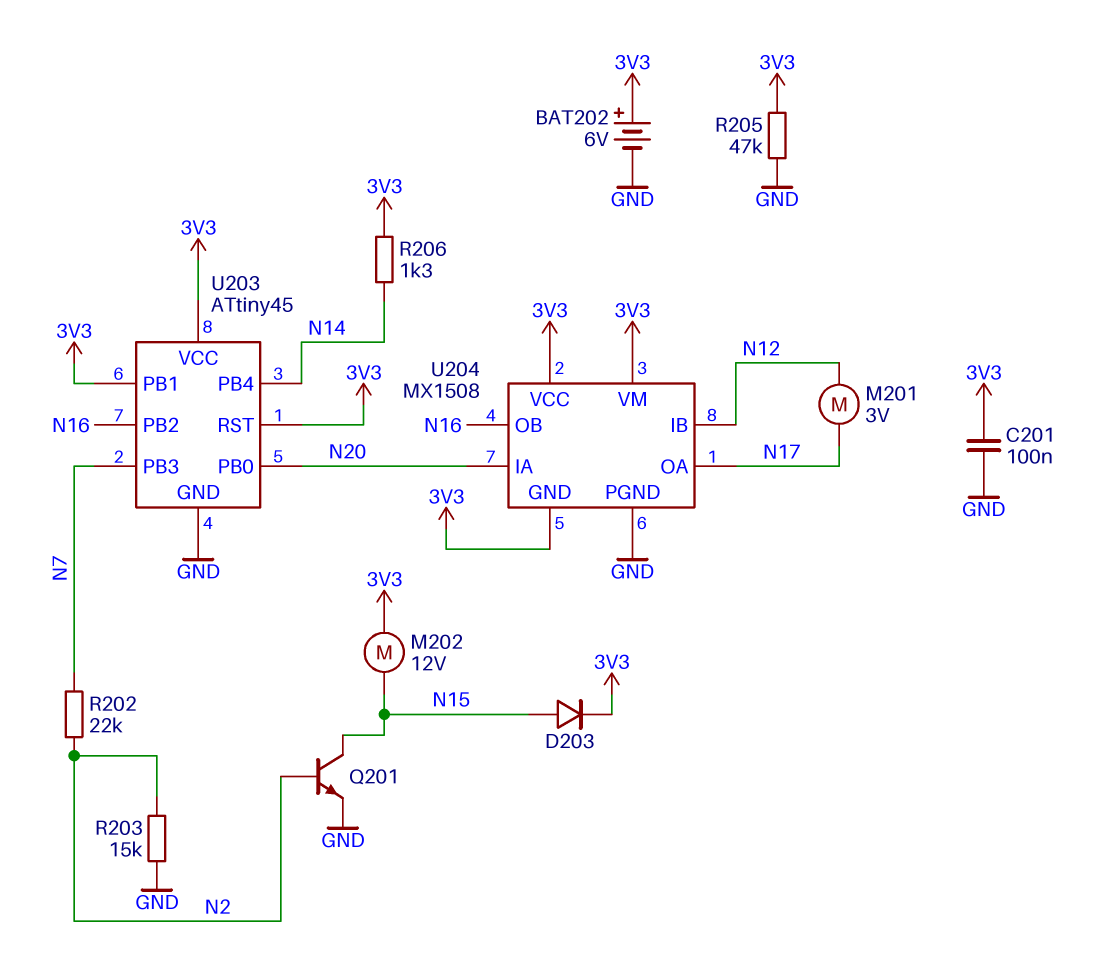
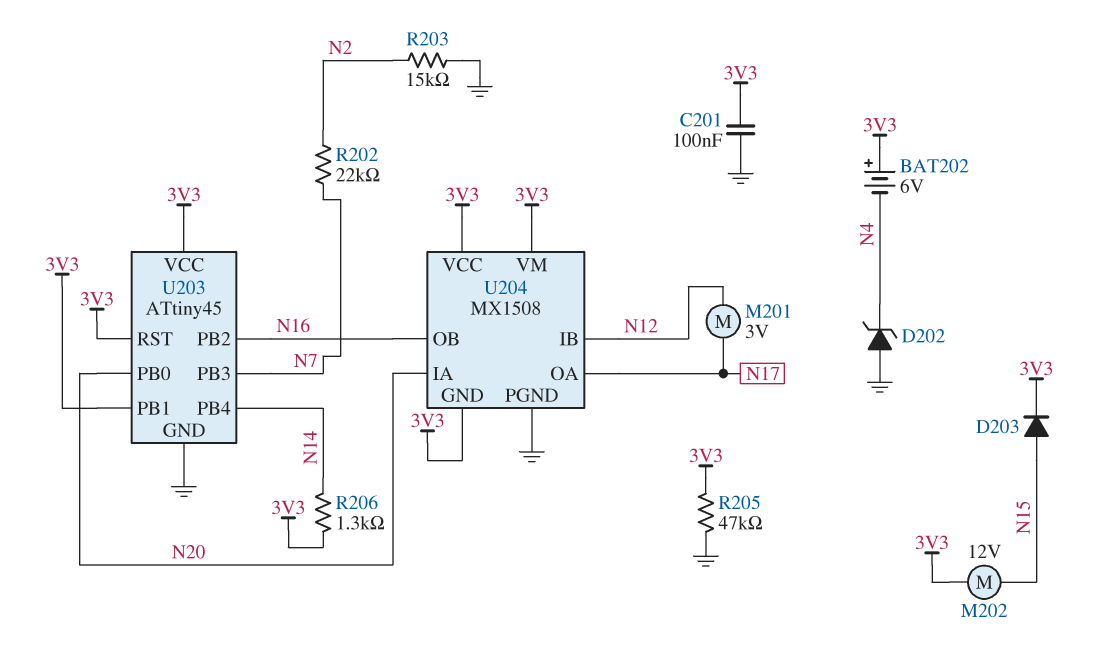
BAT202: 6V (plus 3V3, minus GND) -> 6V (plus 3V3, minus N4)
D202: none -> zener (A GND, K N4)
Q201: NPN (B N2, C N15, E GND) -> none

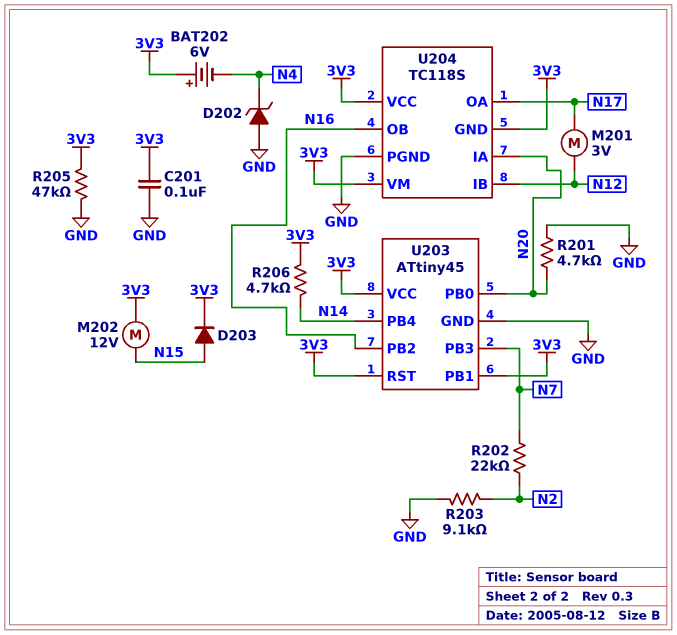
R201: none -> 4.7k (GND, N20)
R203: 15k (GND, N2) -> 9.1k (GND, N2)
R206: 1.3k (3V3, N14) -> 4.7k (3V3, N14)
U204: MX1508 -> TC118S

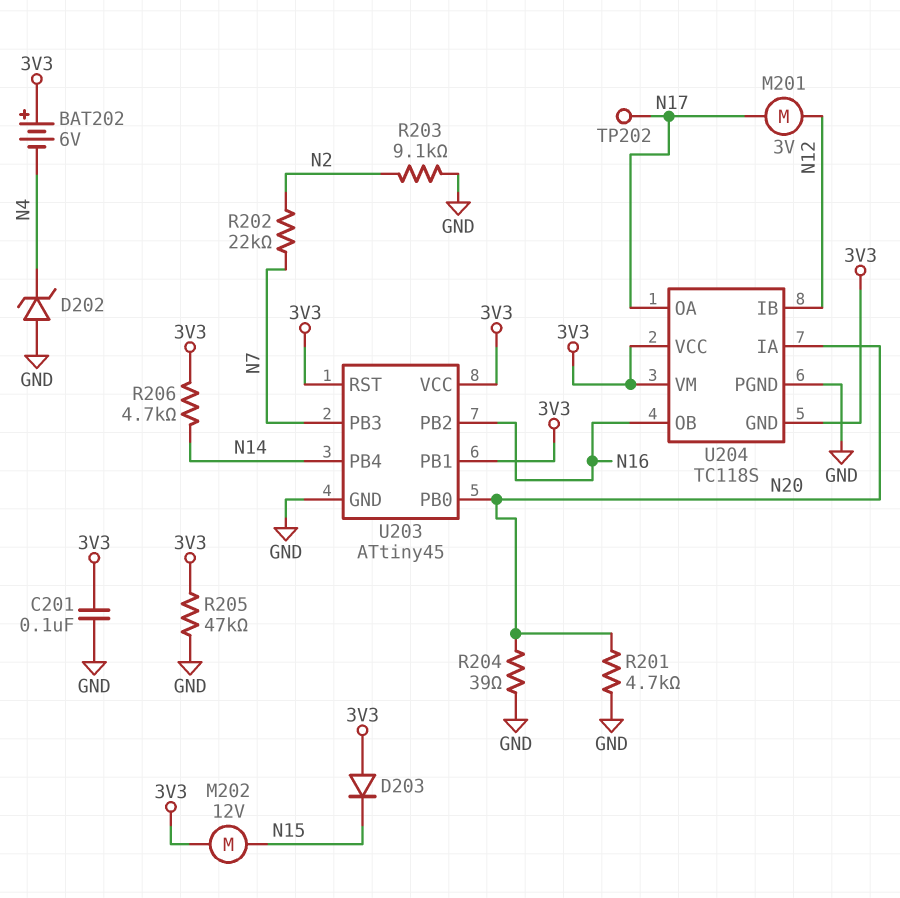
D203: diode (A N15, K 3V3) -> diode (A 3V3, K N15)
R204: none -> 39 (GND, N20)
TP202: none -> test point (N17)

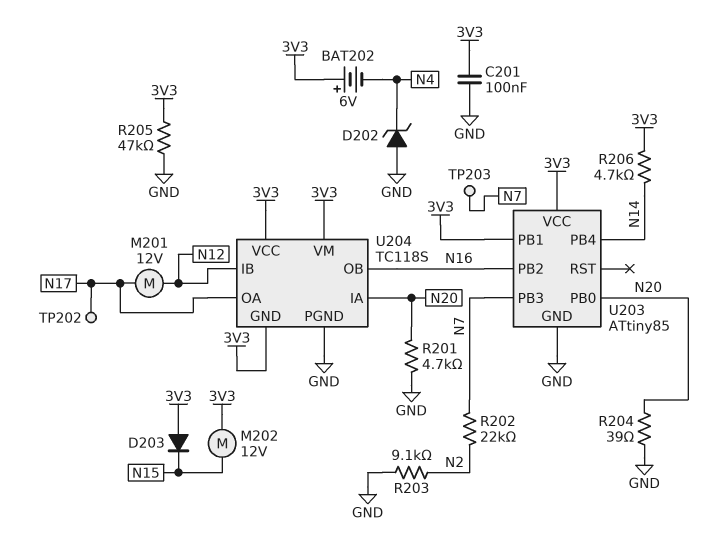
M201: motor 3V (N12, N17) -> motor 12V (N12, N17)
TP203: none -> test point (N7)
U203: ATtiny45 -> ATtiny85
U203 pin RST: 3V3 -> none

